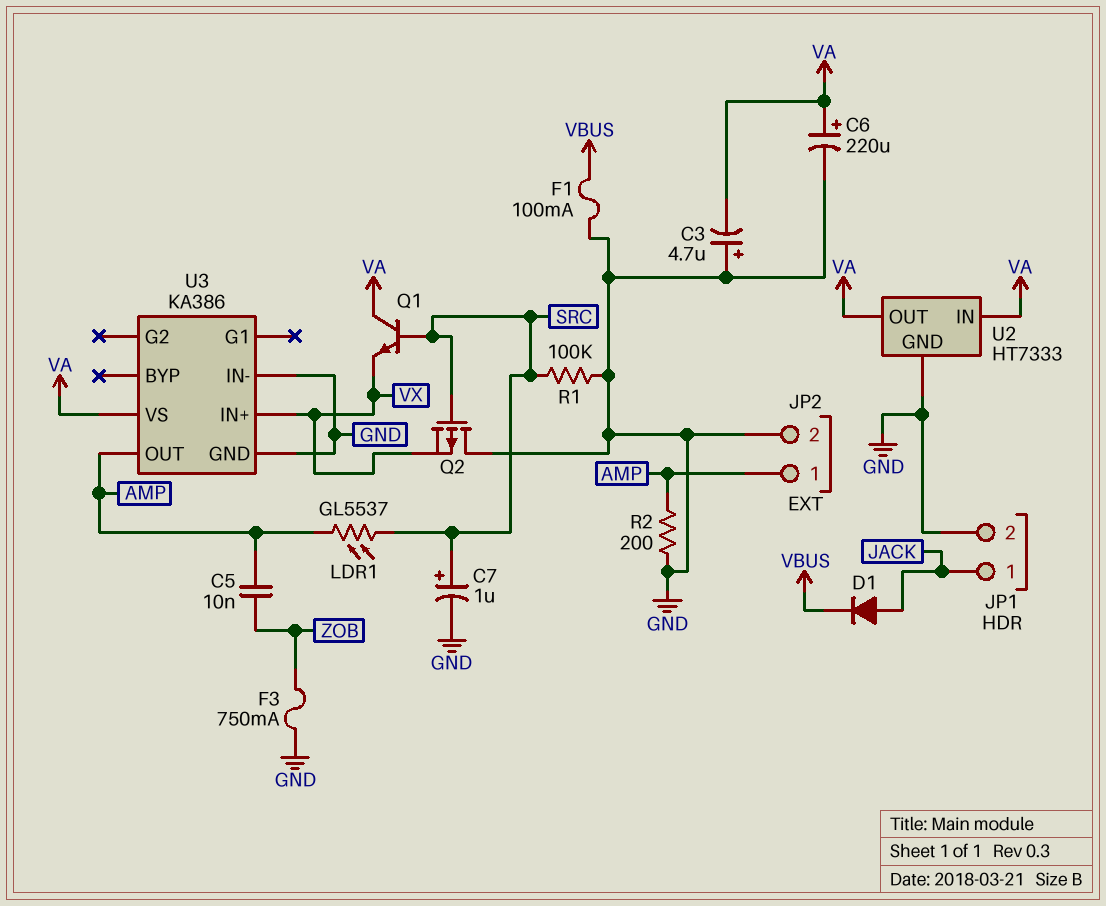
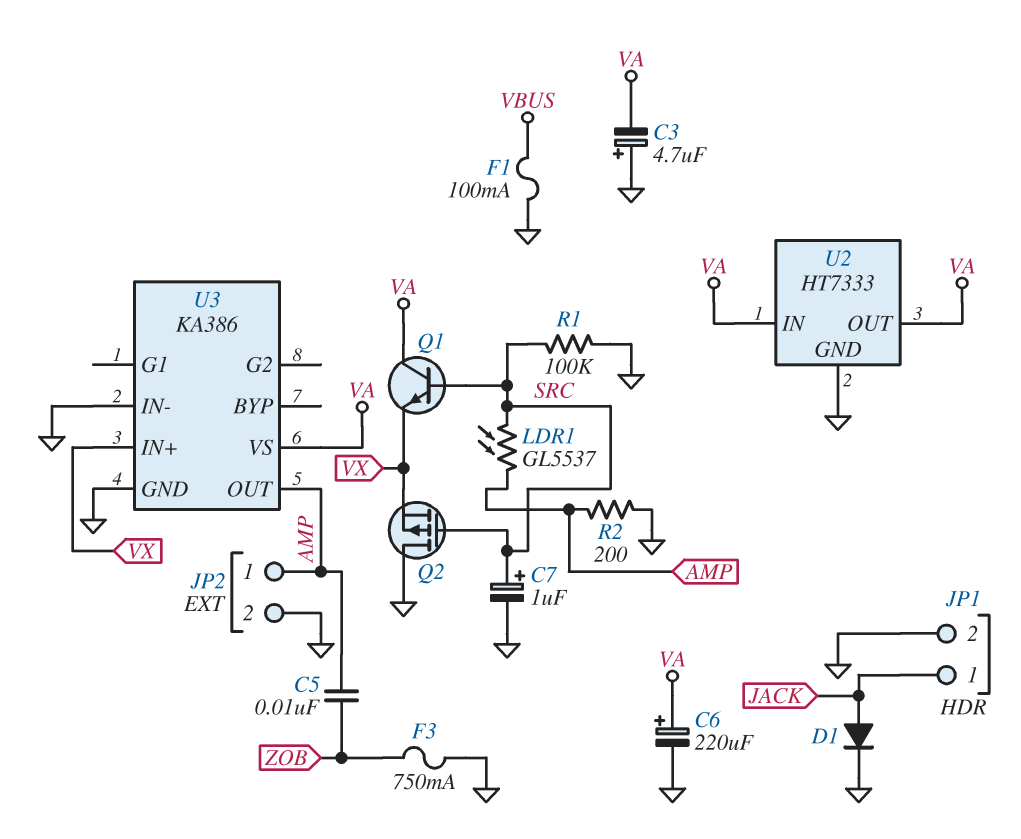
D1: diode (A JACK, K VBUS) -> diode (A JACK, K GND)

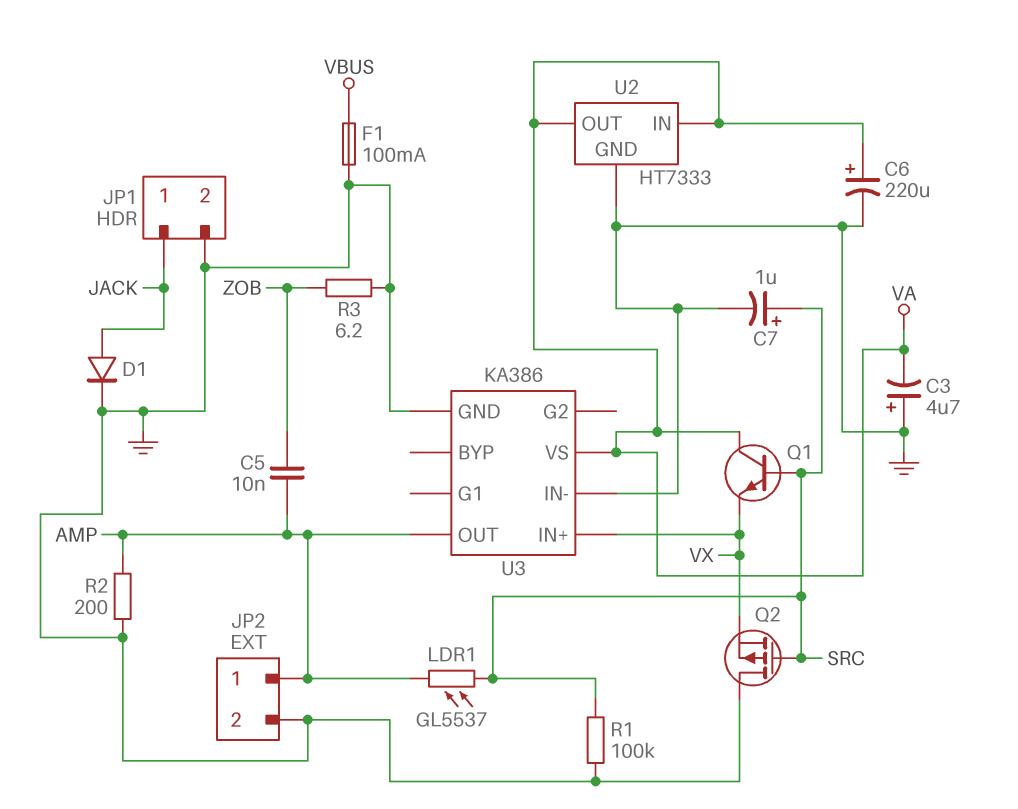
F3: 750mA (GND, ZOB) -> none
R3: none -> 6.2 (GND, ZOB)

